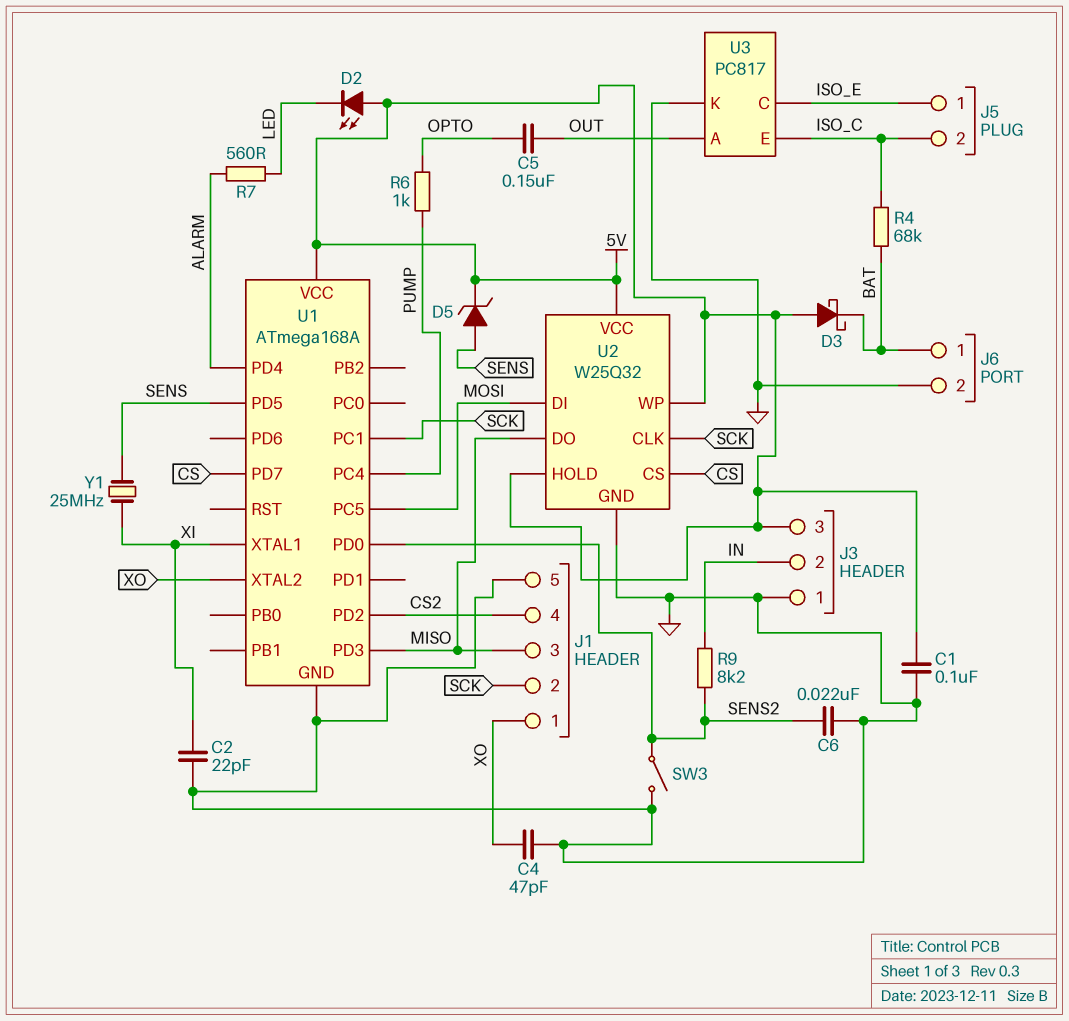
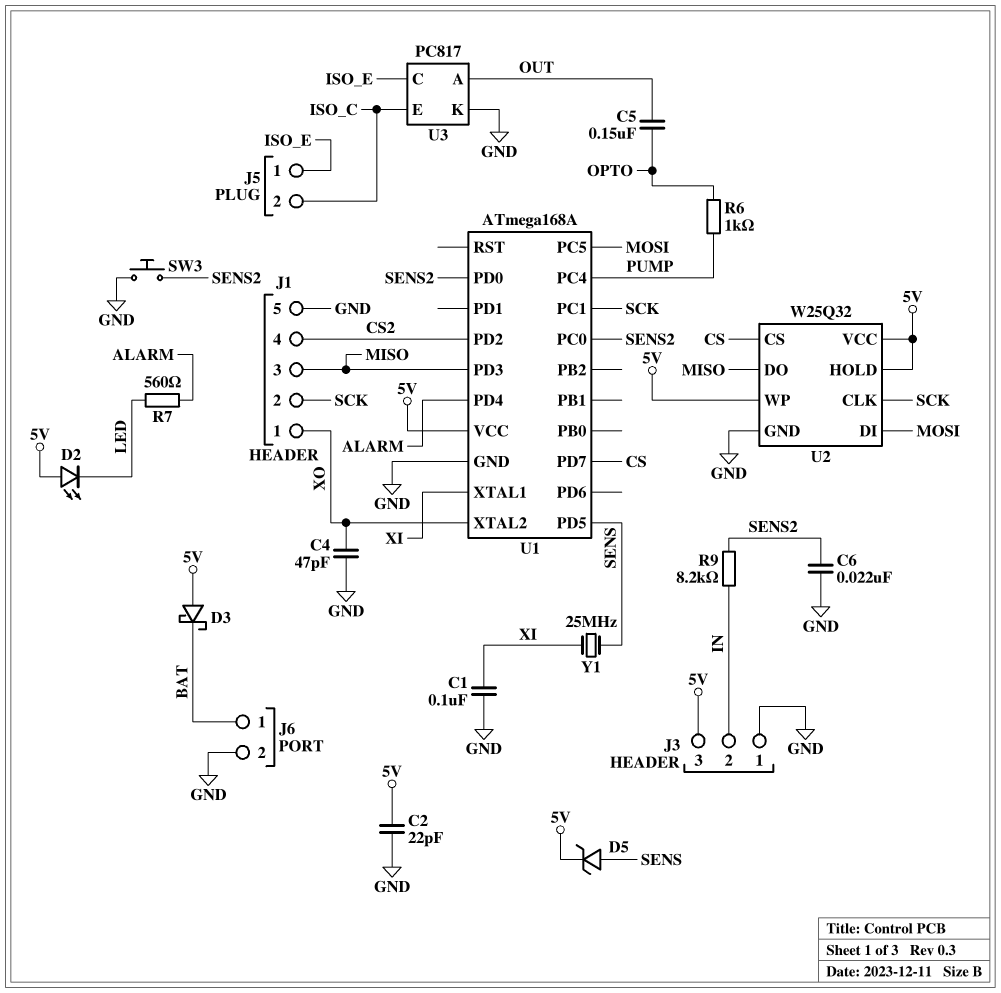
C1: 100nF (5V, GND) -> 100nF (GND, XI)
C2: 22pF (GND, XI) -> 22pF (5V, GND)
R4: 68k (BAT, ISO_C) -> none
SW3: switch (GND, SENS2) -> button (GND, SENS2)
U1 pin PC0: none -> SENS2

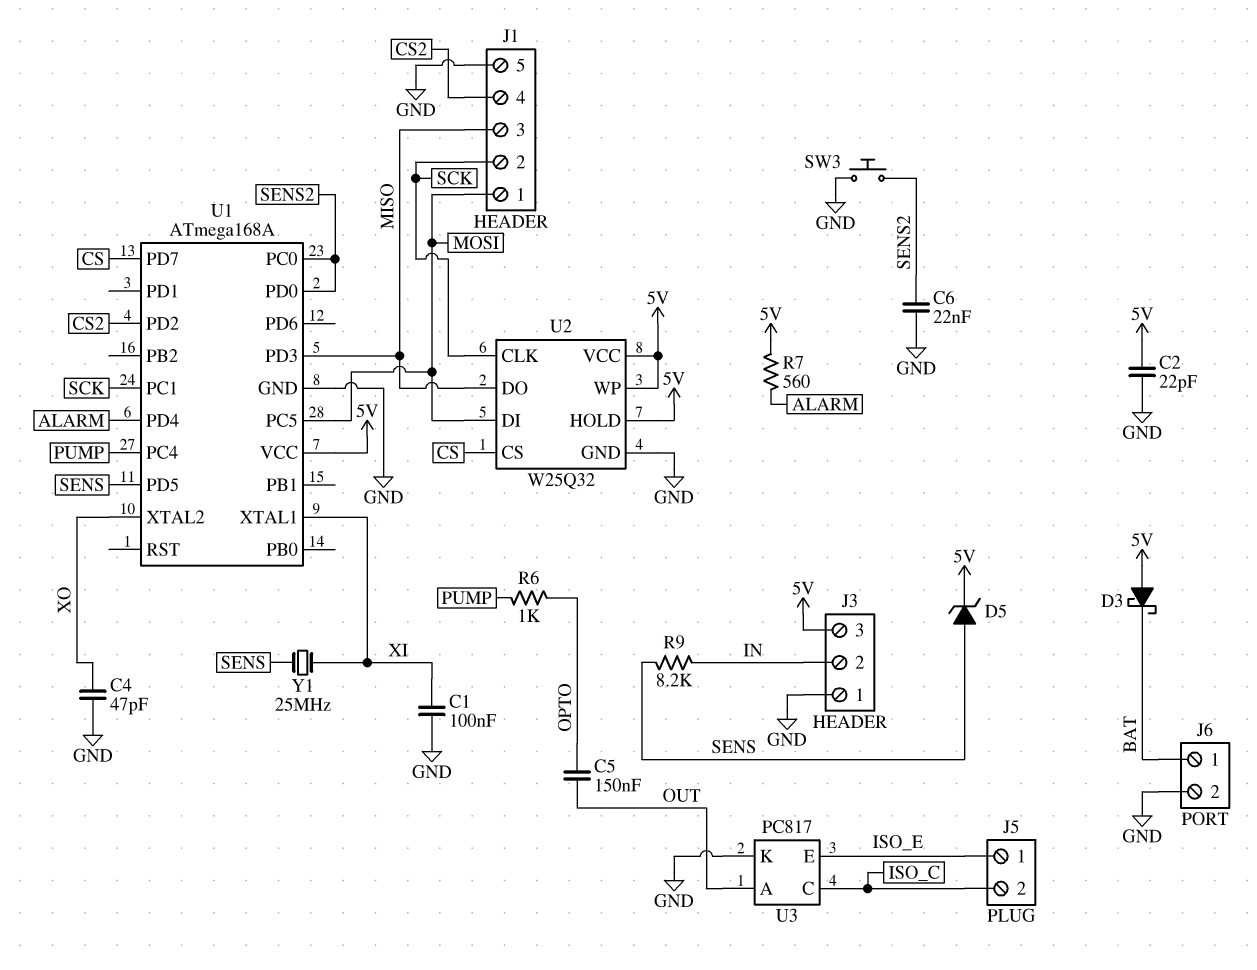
D2: LED (A 5V, K LED) -> none
J1 pin 1: XO -> MOSI
R7: 560 (ALARM, LED) -> 560 (5V, ALARM)
R9: 8.2k (IN, SENS2) -> 8.2k (IN, SENS)
U3 pin C: ISO_E -> ISO_C
U3 pin E: ISO_C -> ISO_E

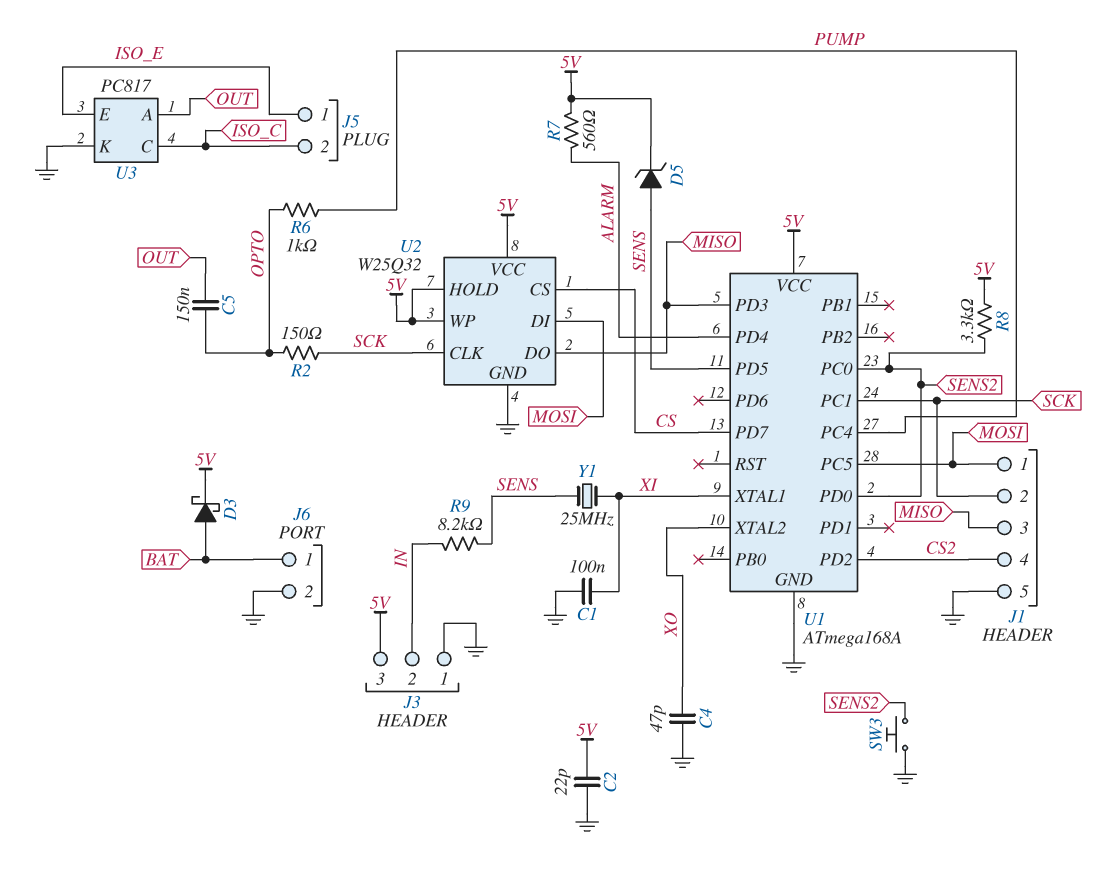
C6: 22nF (GND, SENS2) -> none
D3: schottky (A 5V, K BAT) -> schottky (A BAT, K 5V)
R2: none -> 150 (OPTO, SCK)
R8: none -> 3.3k (5V, SENS2)

